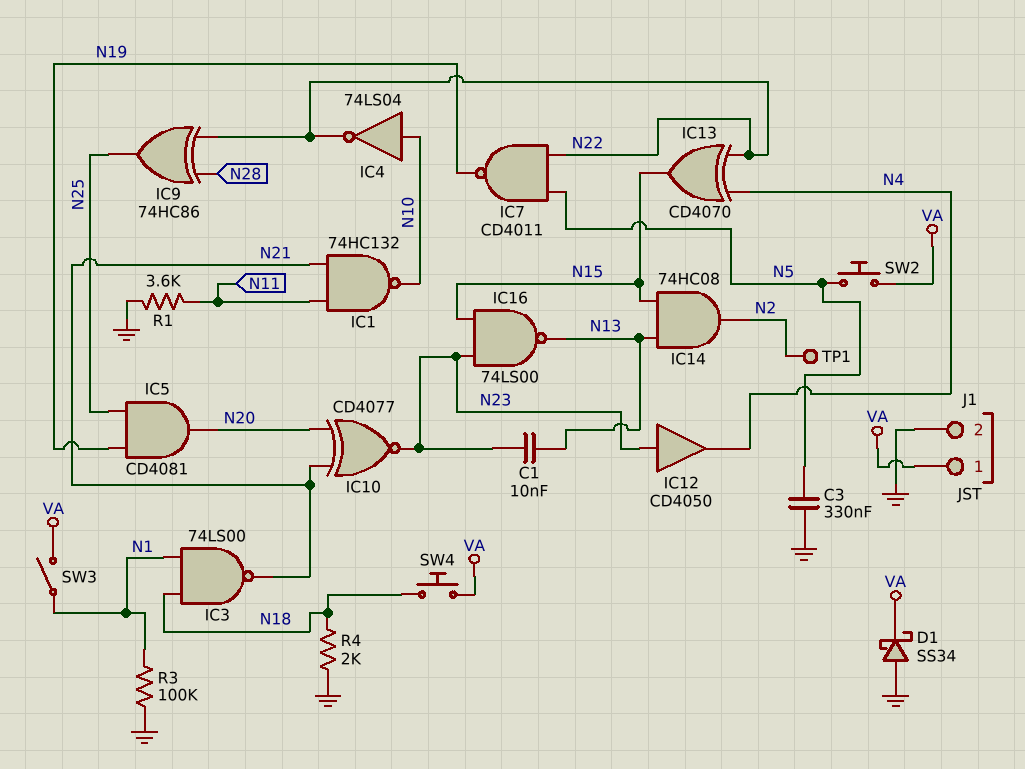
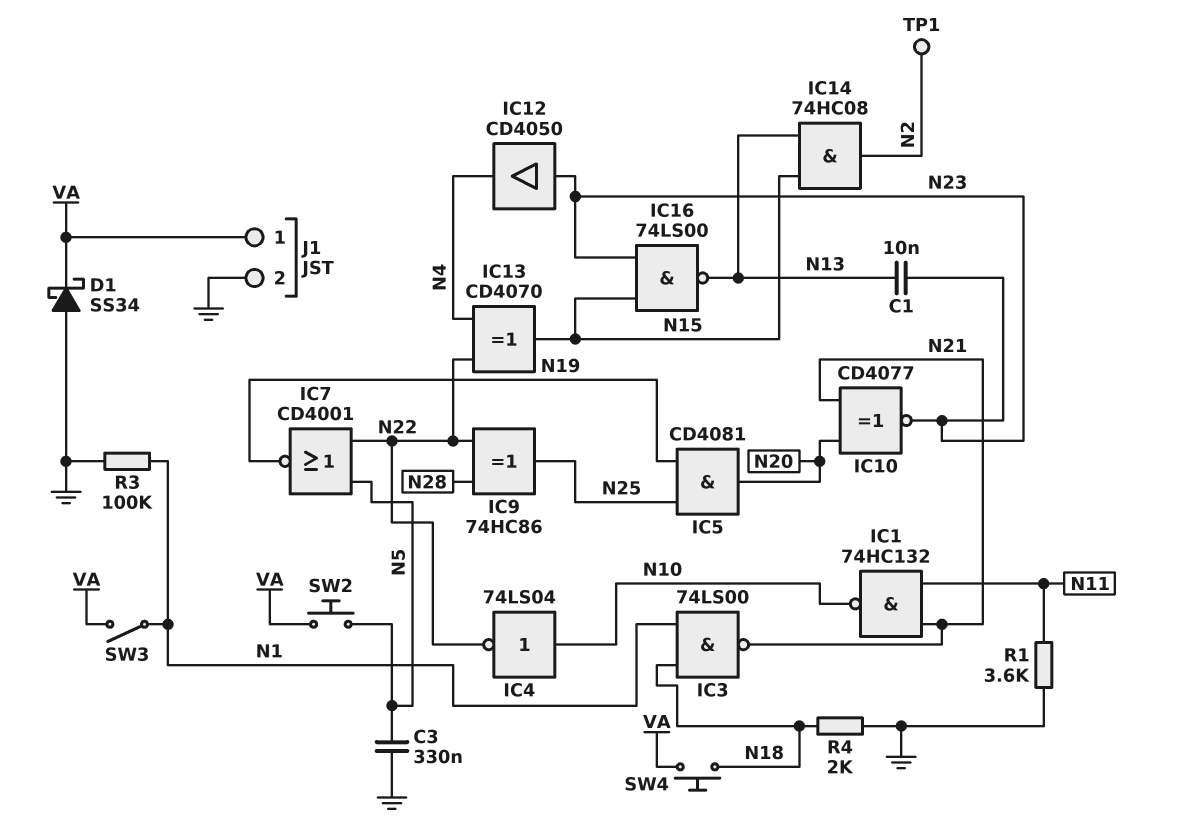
IC7: NAND CD4011 (in N5, in N22, out N19) -> NOR CD4001 (in N5, in N22, out N19)

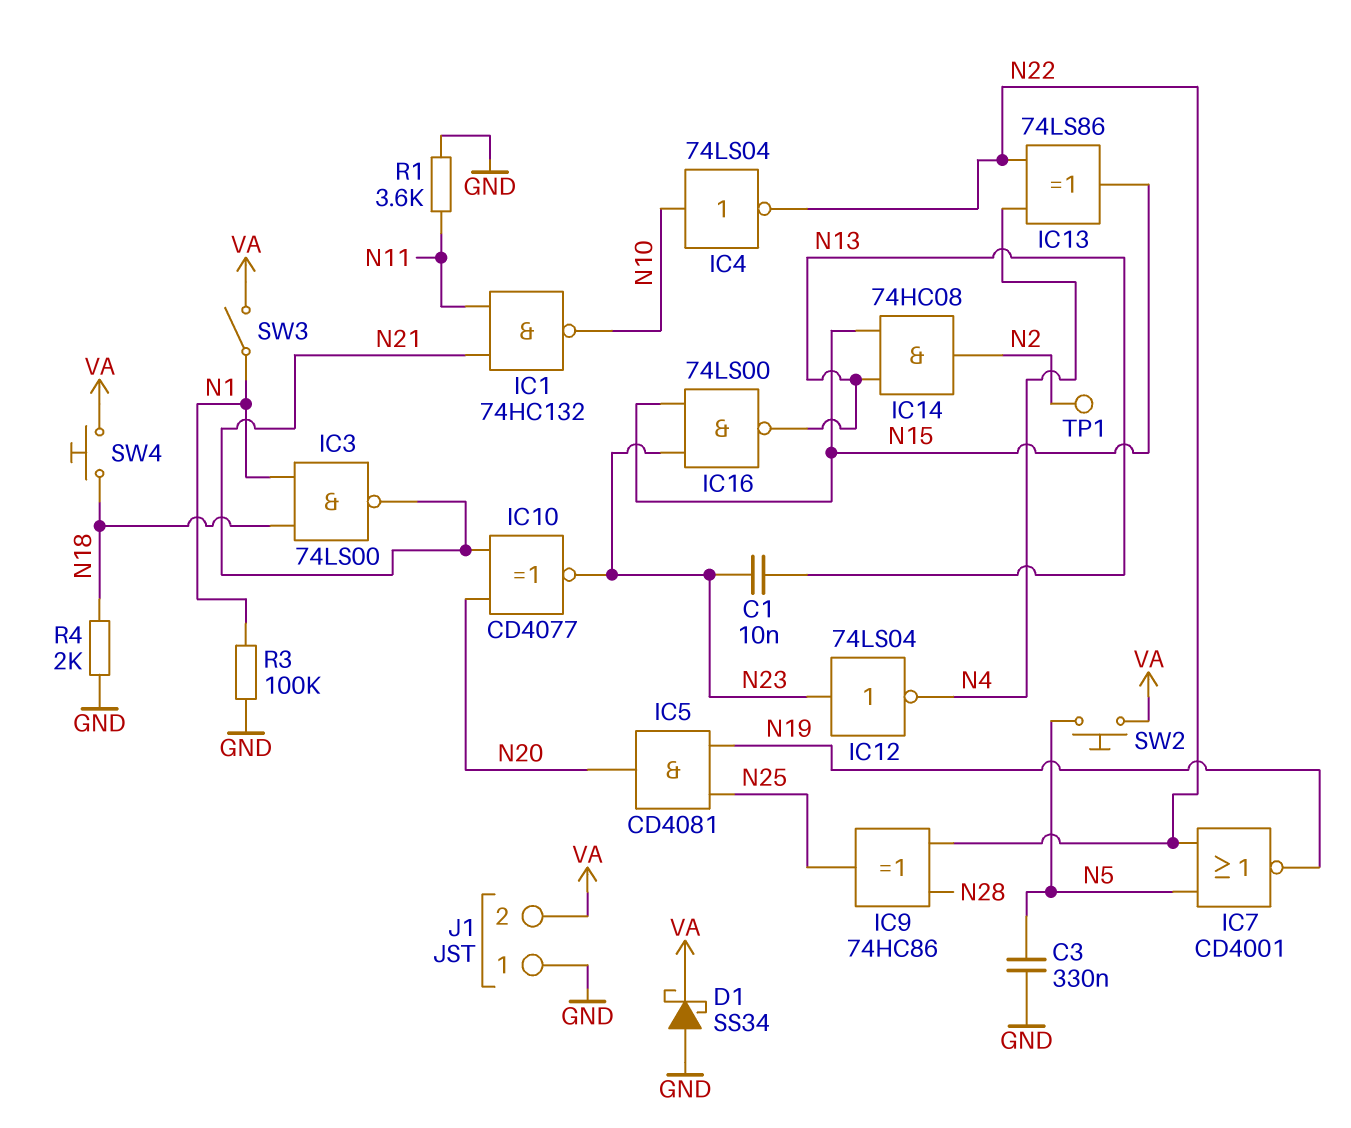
IC12: buffer CD4050 (in N23, out N4) -> NOT 74LS04 (in N23, out N4)
IC13: XOR CD4070 (in N4, in N22, out N15) -> XOR 74LS86 (in N4, in N22, out N15)
J1 pin 1: VA -> GND
J1 pin 2: GND -> VA

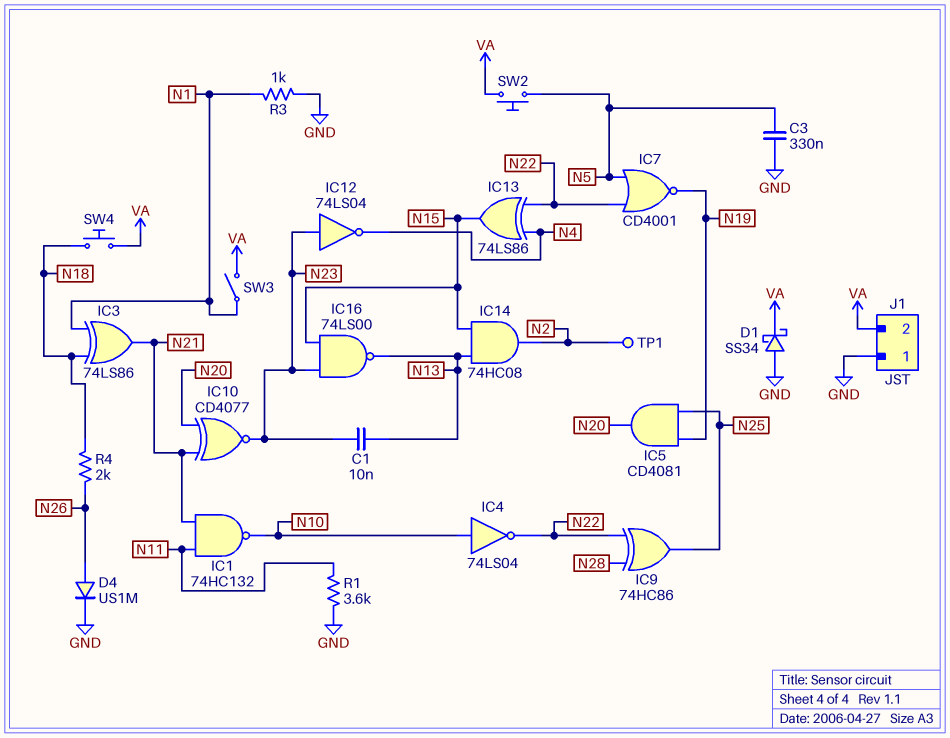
D4: none -> diode US1M (A N26, K GND)
IC3: NAND 74LS00 (in N1, in N18, out N21) -> XOR 74LS86 (in N1, in N18, out N21)
R3: 100k (GND, N1) -> 1k (GND, N1)
R4: 2k (GND, N18) -> 2k (N18, N26)

